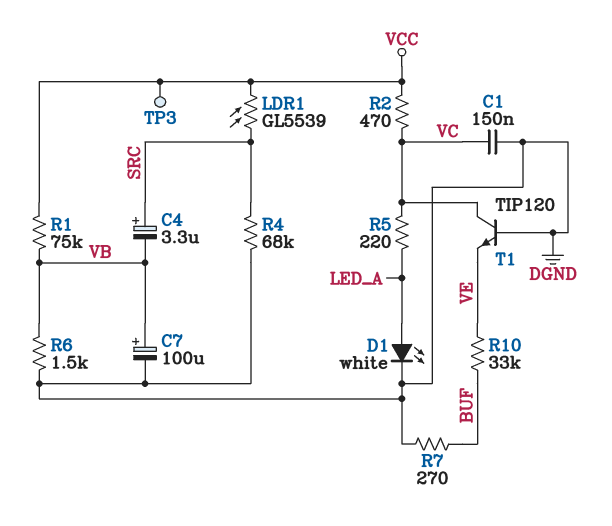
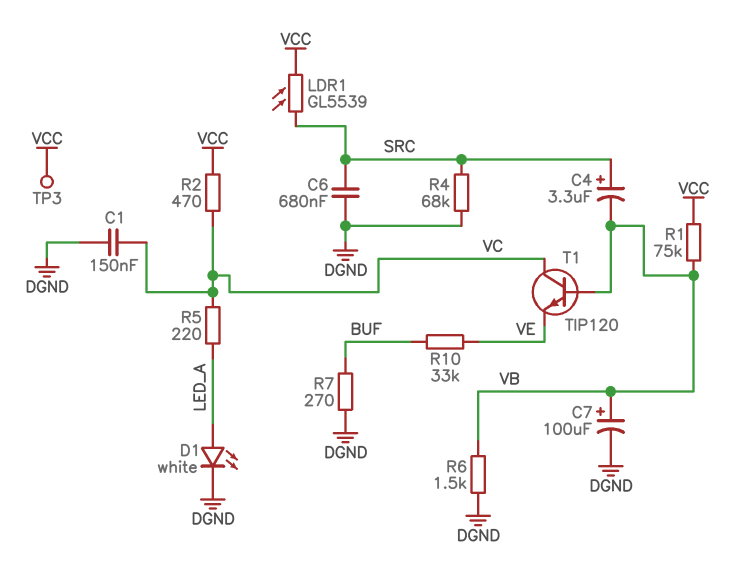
C6: none -> 680nF (DGND, SRC)
T1: NPN TIP120 (B DGND, C VC, E VE) -> NPN TIP120 (B VB, C VC, E VE)

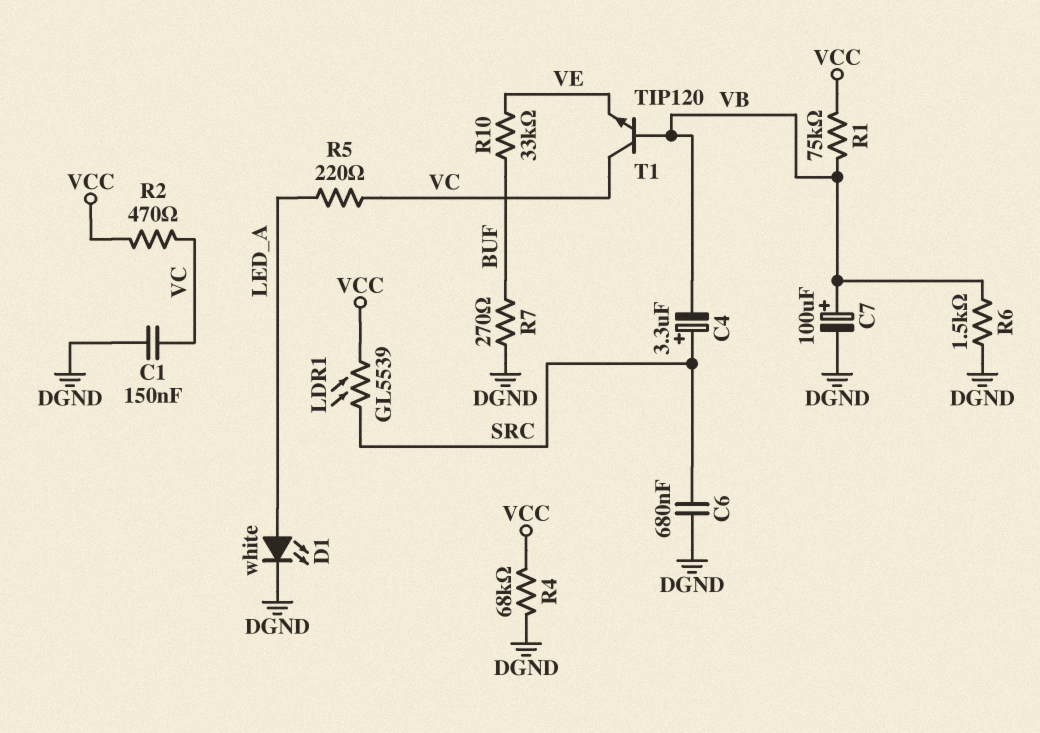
R4: 68k (DGND, SRC) -> 68k (DGND, VCC)
TP3: test point (VCC) -> none

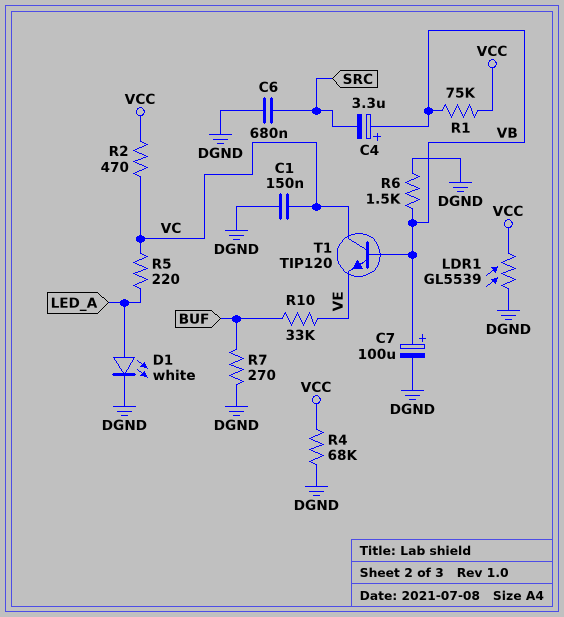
C4: 3.3uF (plus SRC, minus VB) -> 3.3uF (plus VB, minus SRC)
LDR1: GL5539 (SRC, VCC) -> GL5539 (DGND, VCC)

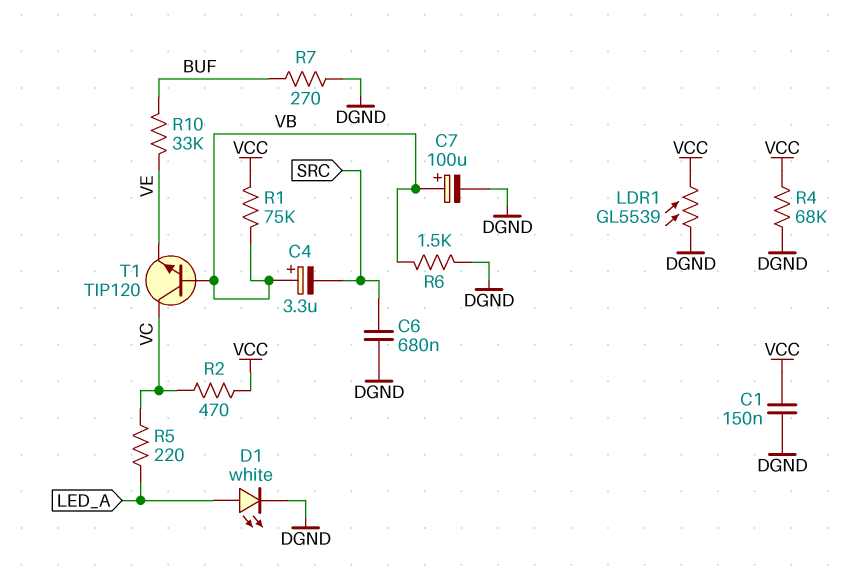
C1: 150nF (DGND, VC) -> 150nF (DGND, VCC)

